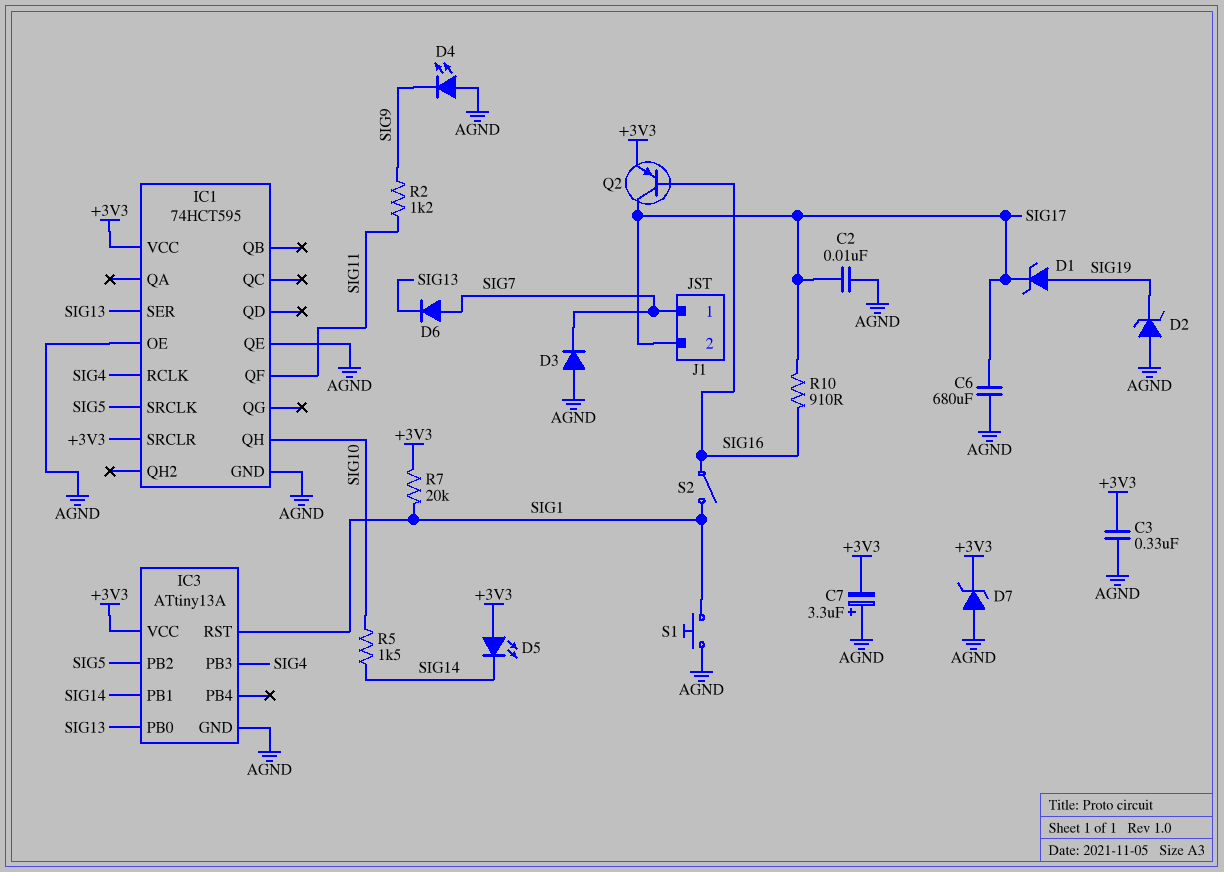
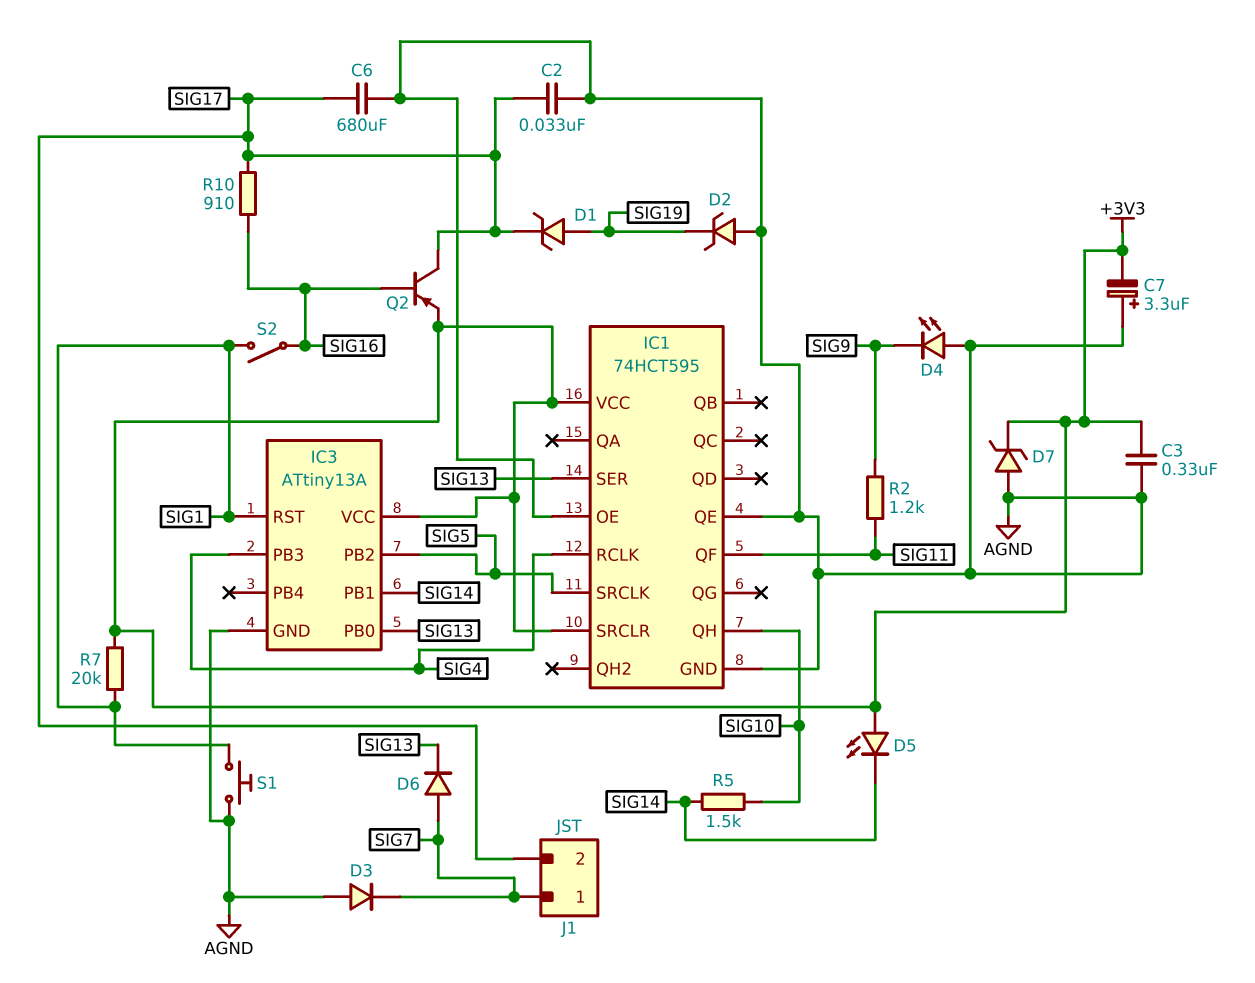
C2: 10nF (AGND, SIG17) -> 33nF (AGND, SIG17)

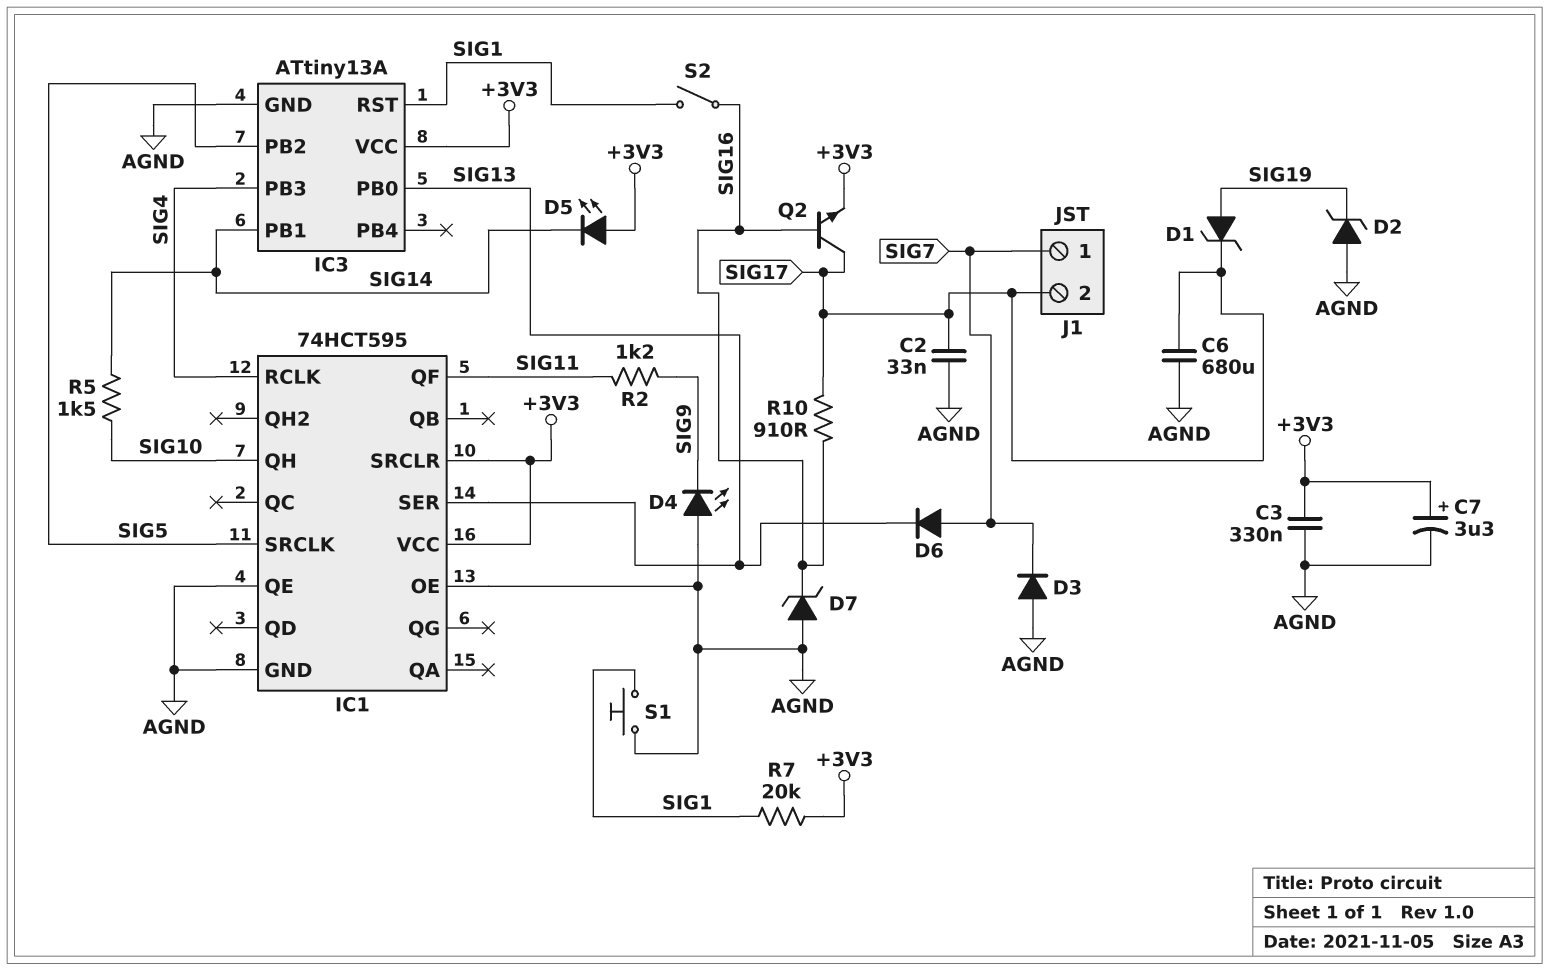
C7: 3.3uF (plus AGND, minus +3V3) -> 3.3uF (plus +3V3, minus AGND)
D7: zener (A AGND, K +3V3) -> zener (A AGND, K SIG16)
Q2: PNP (B SIG16, C SIG17, E +3V3) -> NPN (B SIG16, C SIG17, E +3V3)

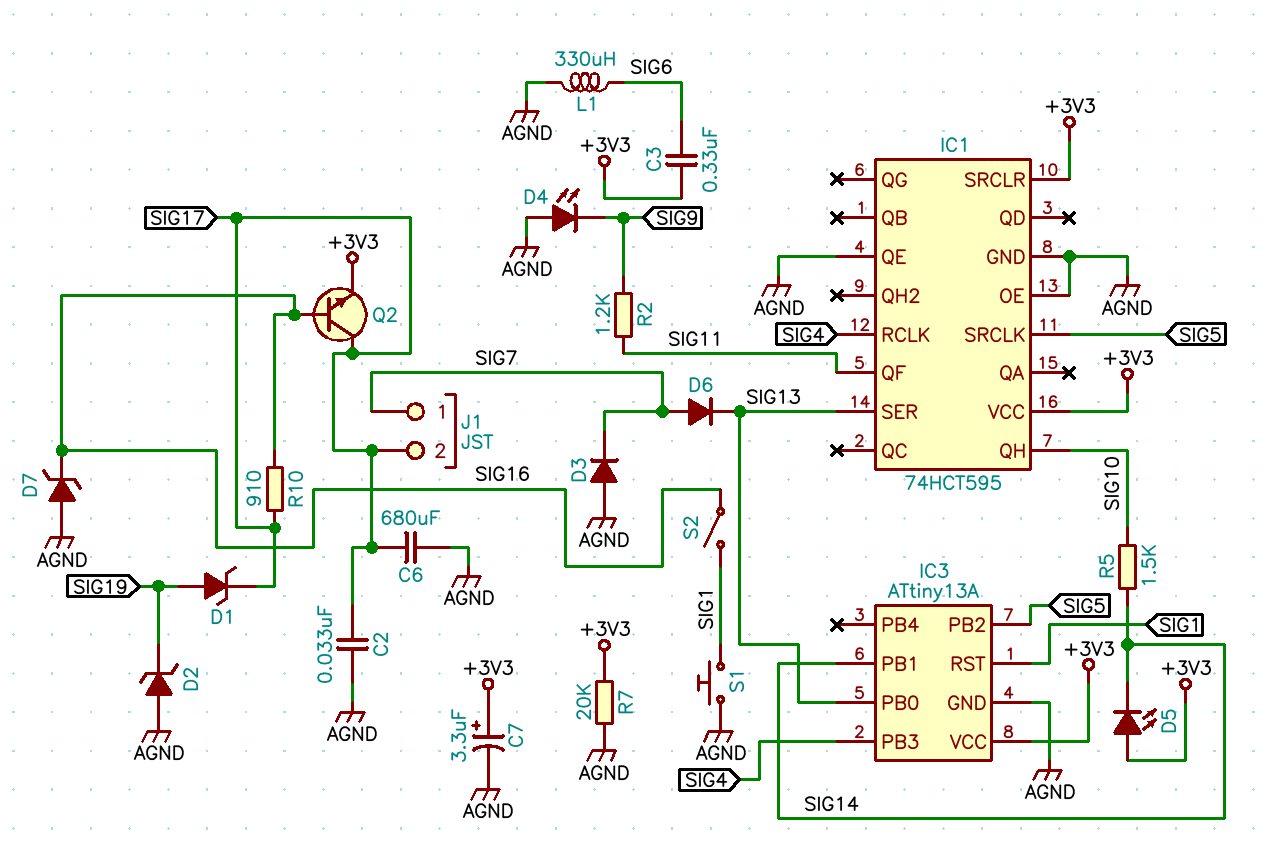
C3: 330nF (+3V3, AGND) -> 330nF (+3V3, SIG6)
L1: none -> 330uH (AGND, SIG6)
R7: 20k (+3V3, SIG1) -> 20k (+3V3, AGND)

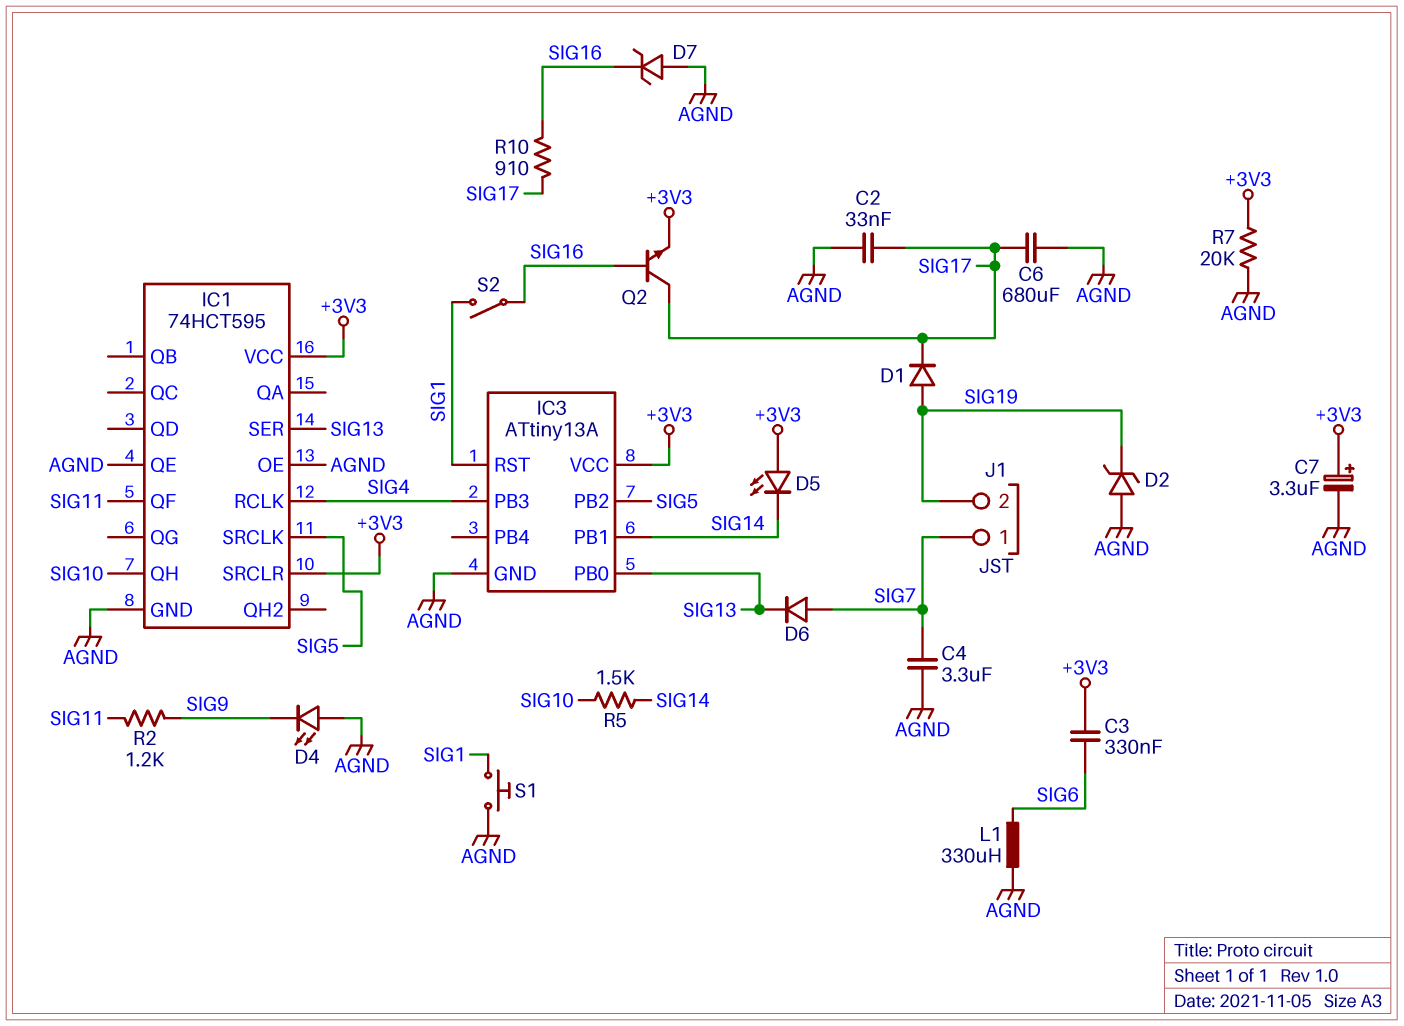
C4: none -> 3.3uF (AGND, SIG7)
D1: zener (A SIG19, K SIG17) -> diode (A SIG19, K SIG17)
D3: diode (A AGND, K SIG7) -> none
J1 pin 2: SIG17 -> SIG19

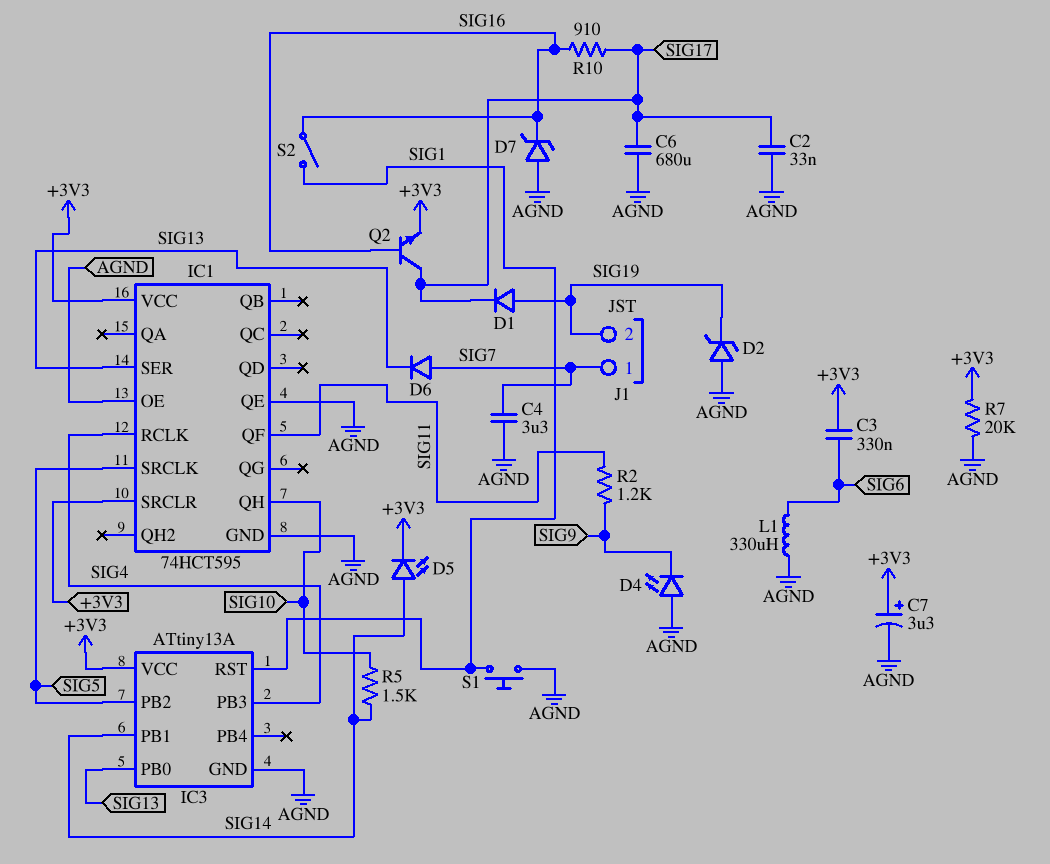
D5: LED (A +3V3, K SIG14) -> LED (A SIG14, K +3V3)

